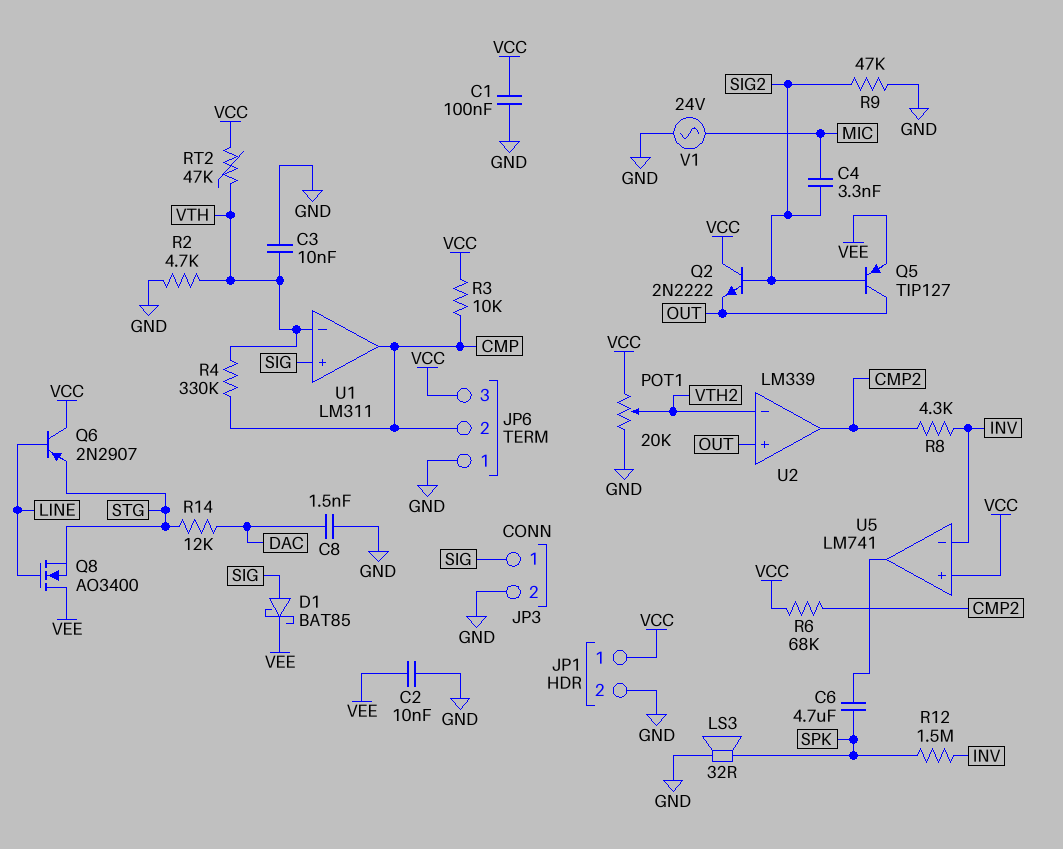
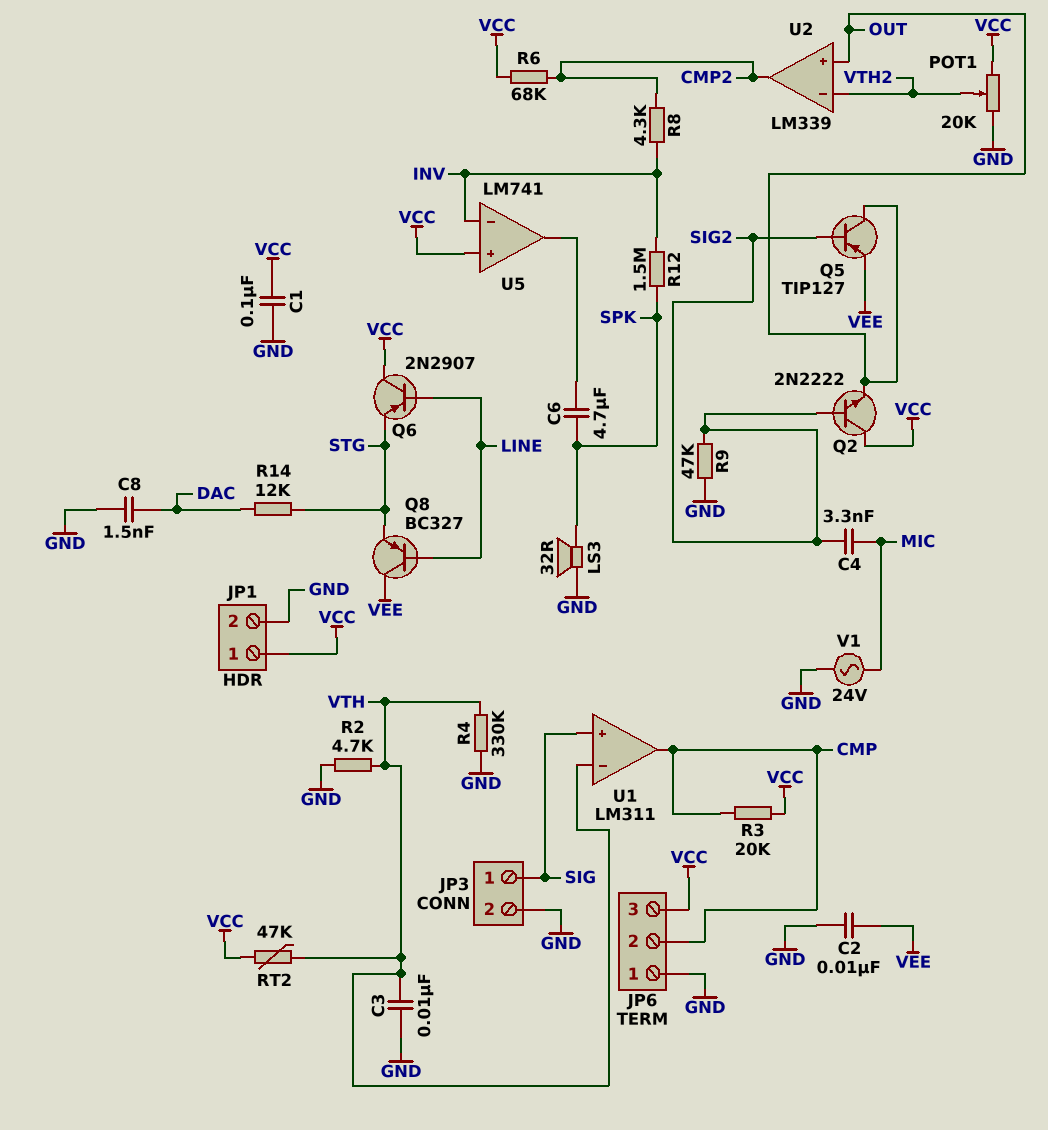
D1: schottky BAT85 (A SIG, K VEE) -> none
Q8: NMOS AO3400 (G LINE, D VEE, S STG) -> PNP BC327 (B LINE, C VEE, E STG)
R3: 10k (CMP, VCC) -> 20k (CMP, VCC)
R4: 330k (CMP, VTH) -> 330k (GND, VTH)

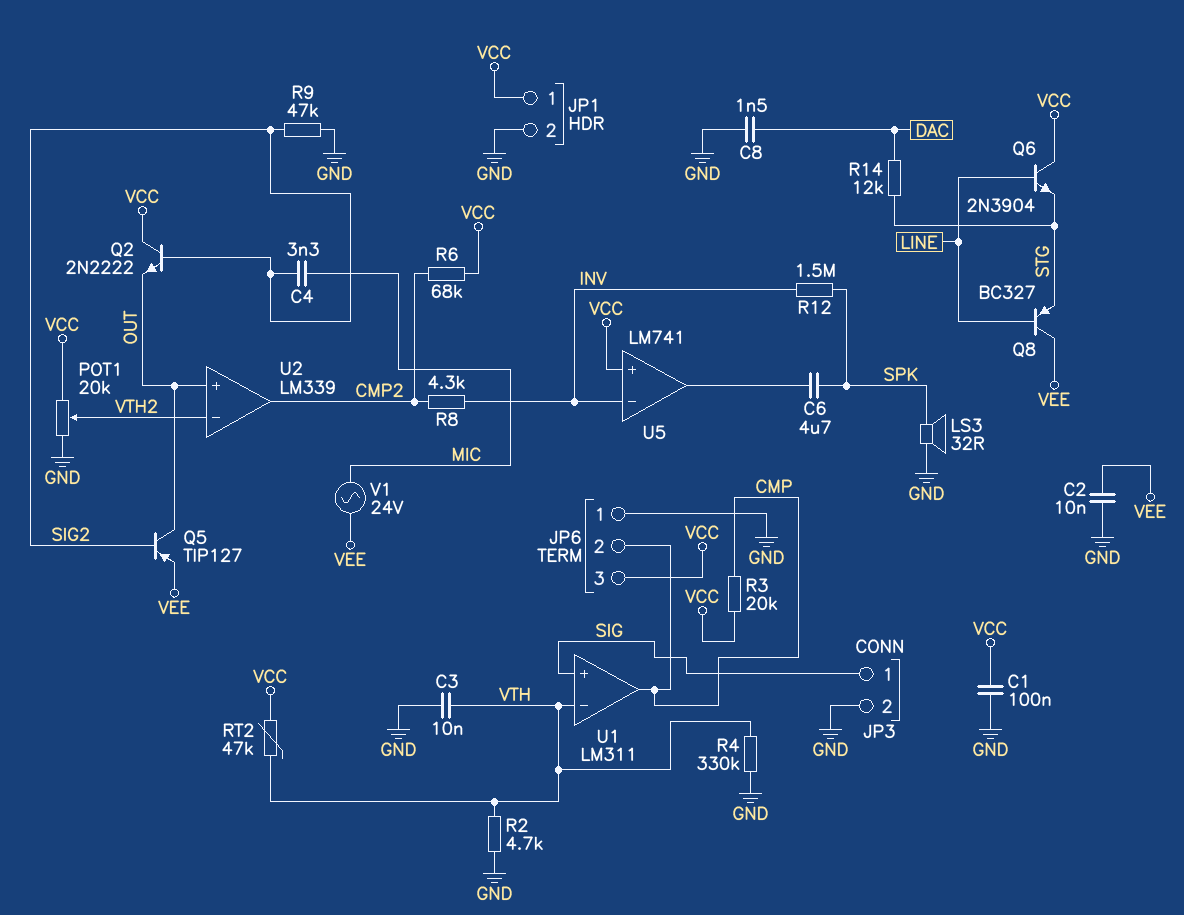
Q6: PNP 2N2907 (B LINE, C VCC, E STG) -> NPN 2N3904 (B LINE, C VCC, E STG)
V1: AC 24V (GND, MIC) -> AC 24V (MIC, VEE)

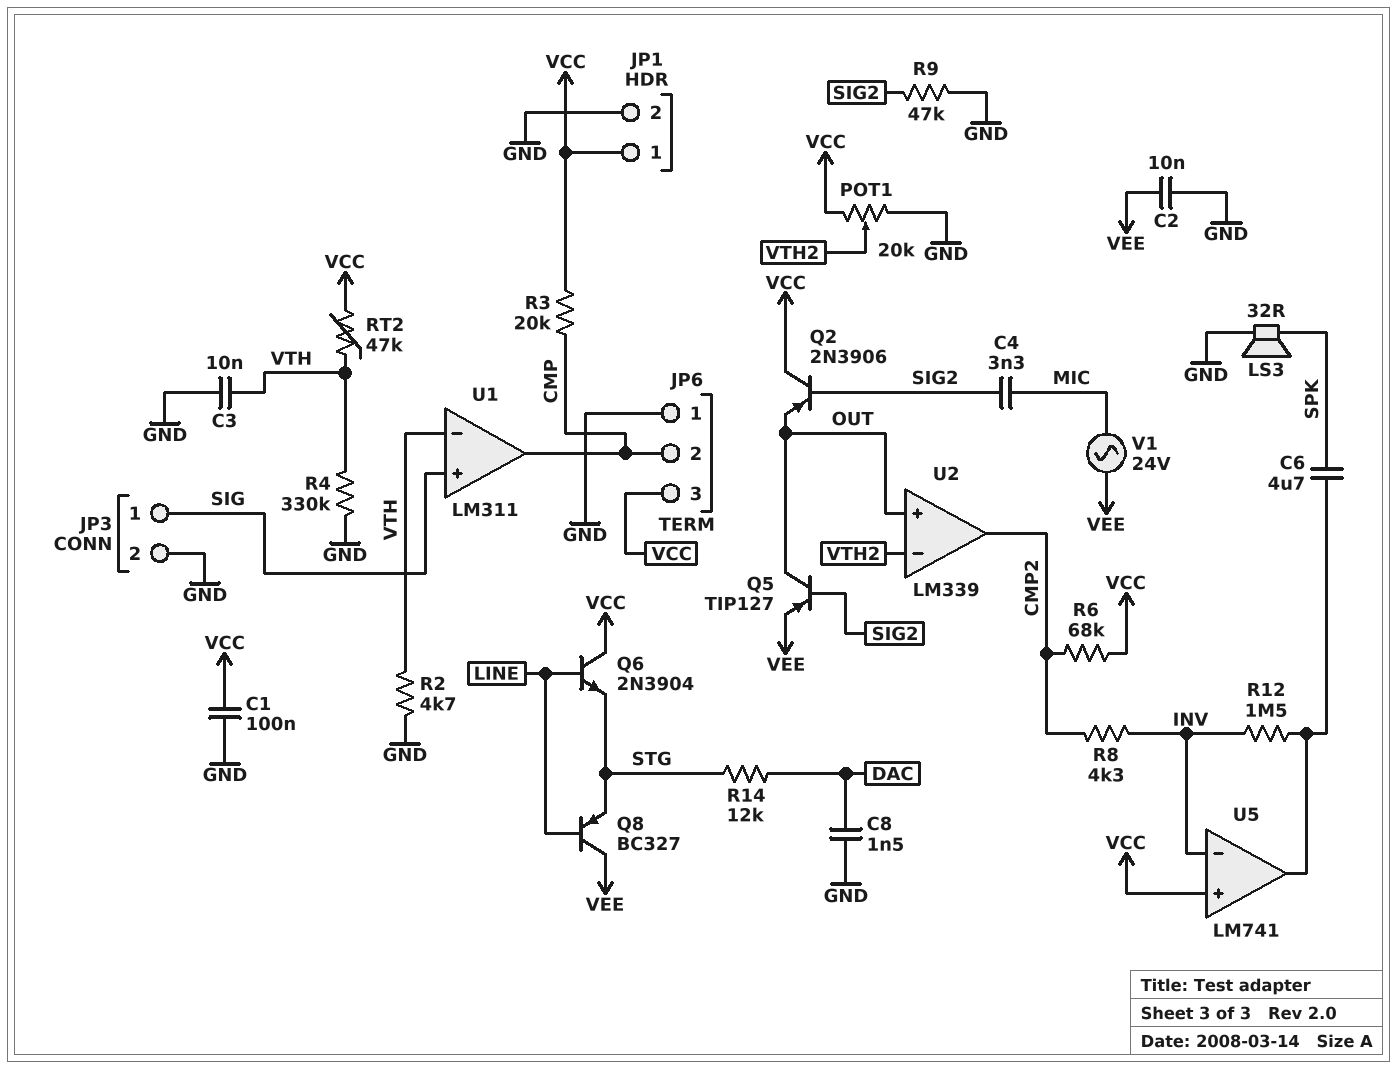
Q2: NPN 2N2222 (B SIG2, C VCC, E OUT) -> PNP 2N3906 (B SIG2, C VCC, E OUT)
R12: 1.5M (INV, SPK) -> 1.5M (INV, U5/out)

